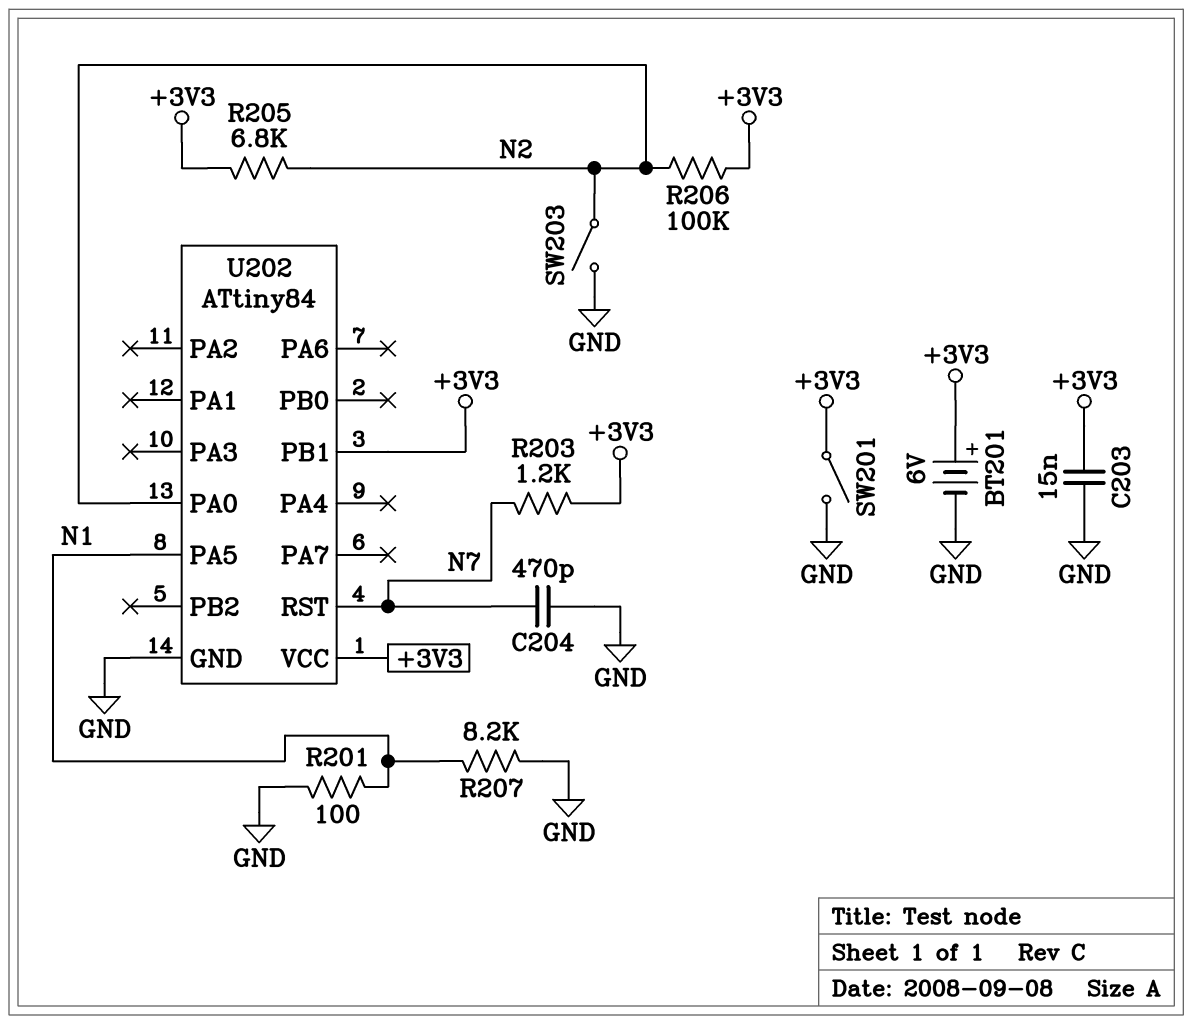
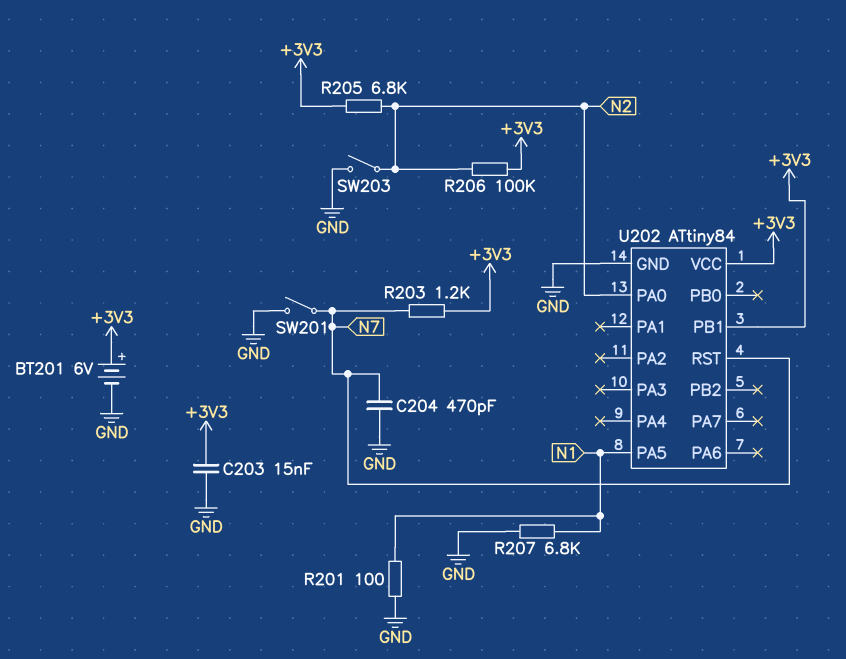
R207: 8.2k (GND, N1) -> 6.8k (GND, N1)
SW201: switch (+3V3, GND) -> switch (GND, N7)

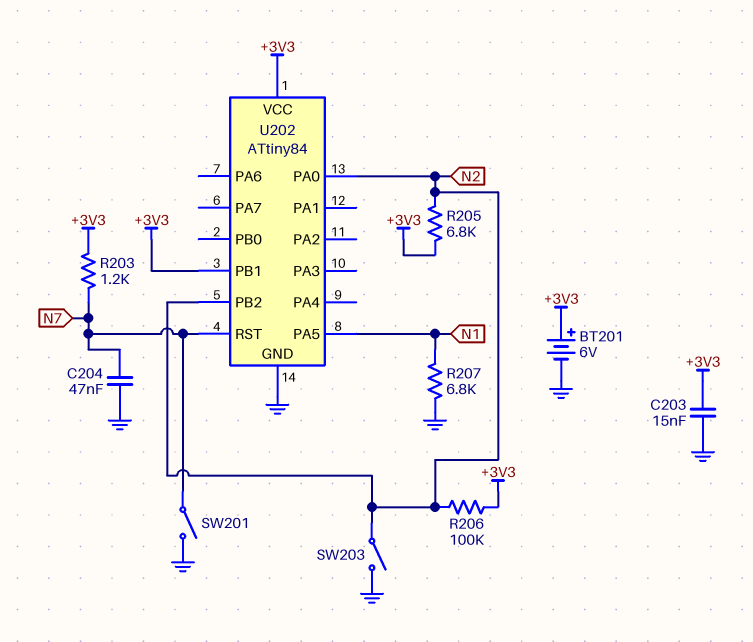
C204: 470pF (GND, N7) -> 47nF (GND, N7)
R201: 100 (GND, N1) -> none
U202 pin PB2: none -> N2

